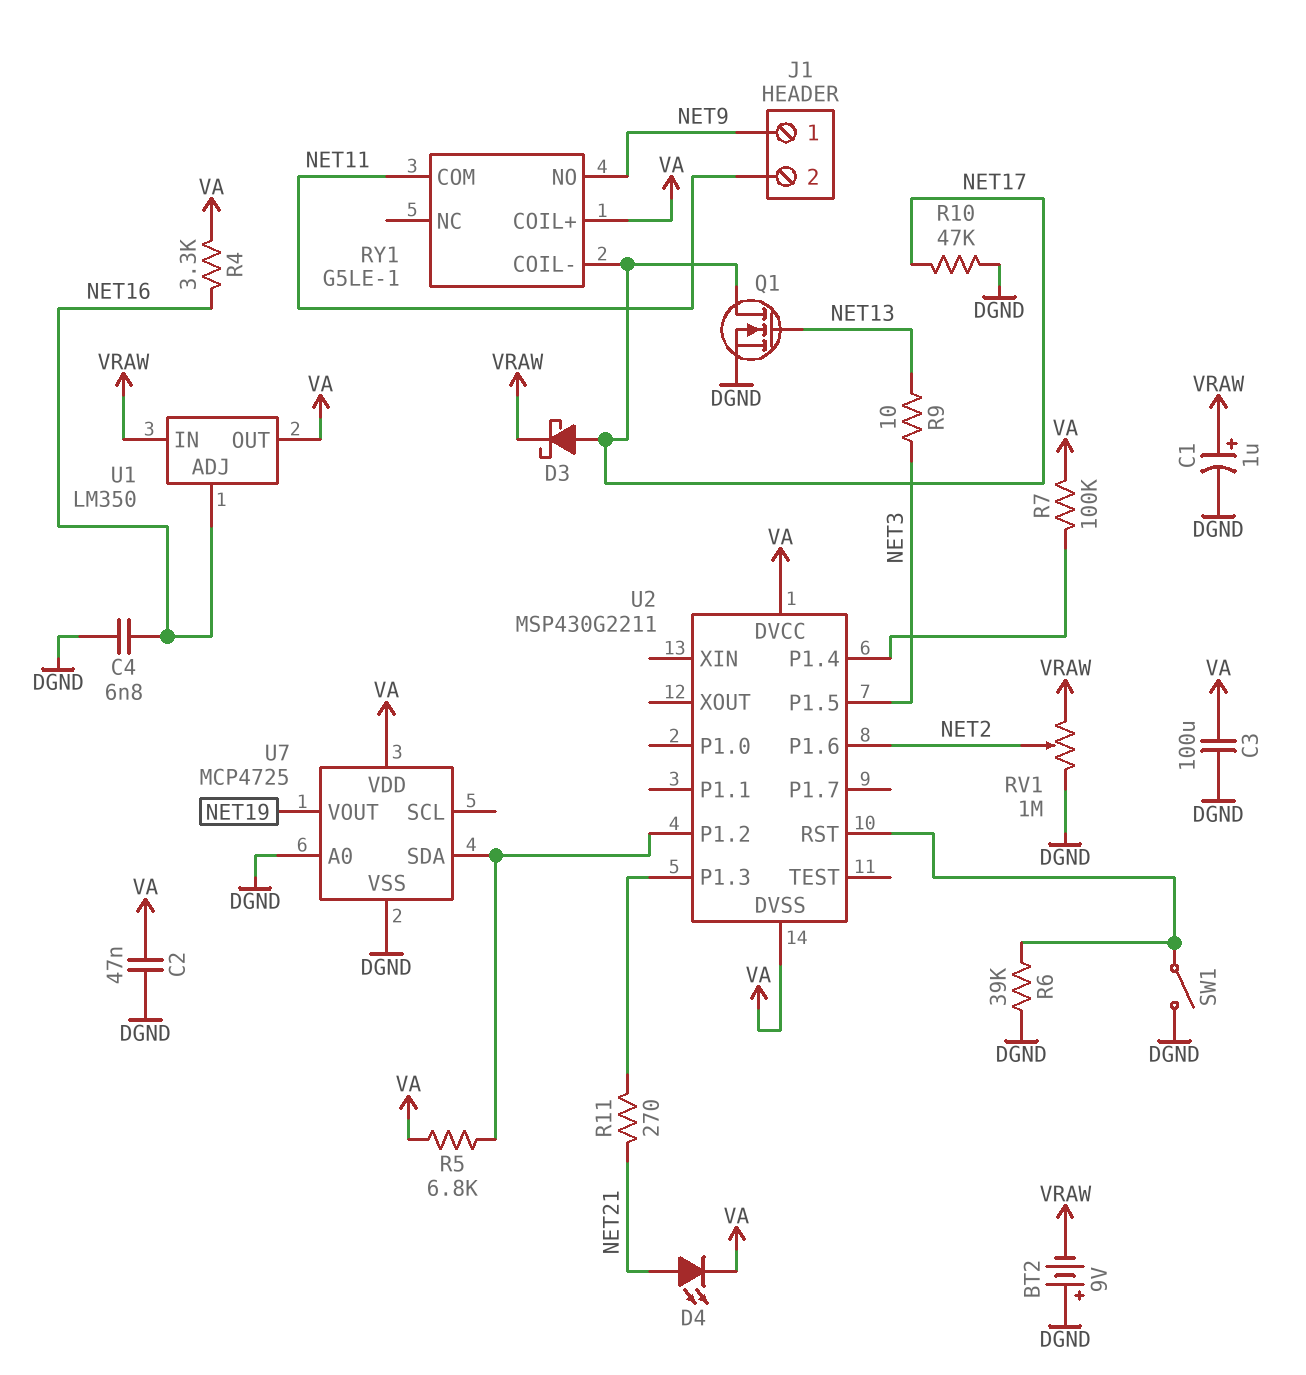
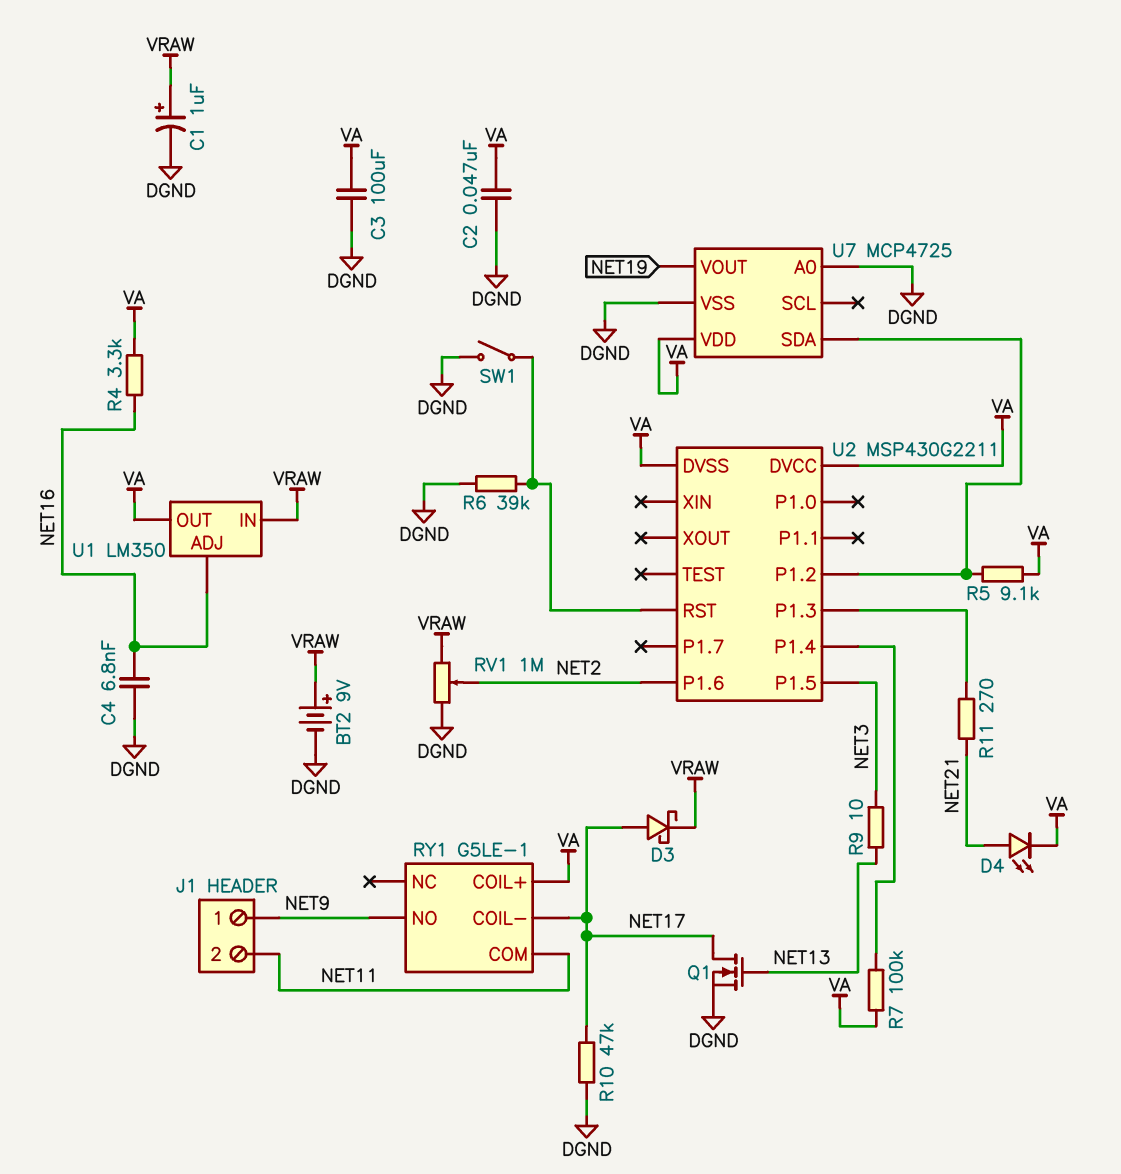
BT2: 9V (plus DGND, minus VRAW) -> 9V (plus VRAW, minus DGND)
R5: 6.8k (U2/P1.2, VA) -> 9.1k (U2/P1.2, VA)

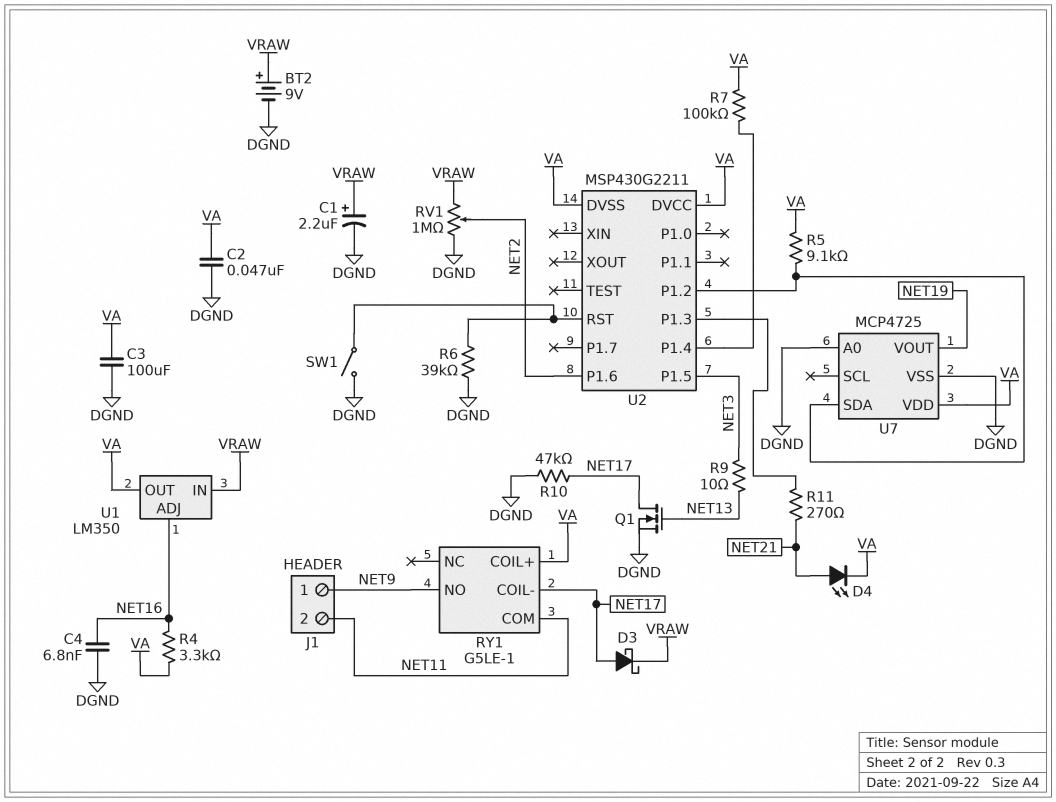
C1: 1uF (plus VRAW, minus DGND) -> 2.2uF (plus VRAW, minus DGND)

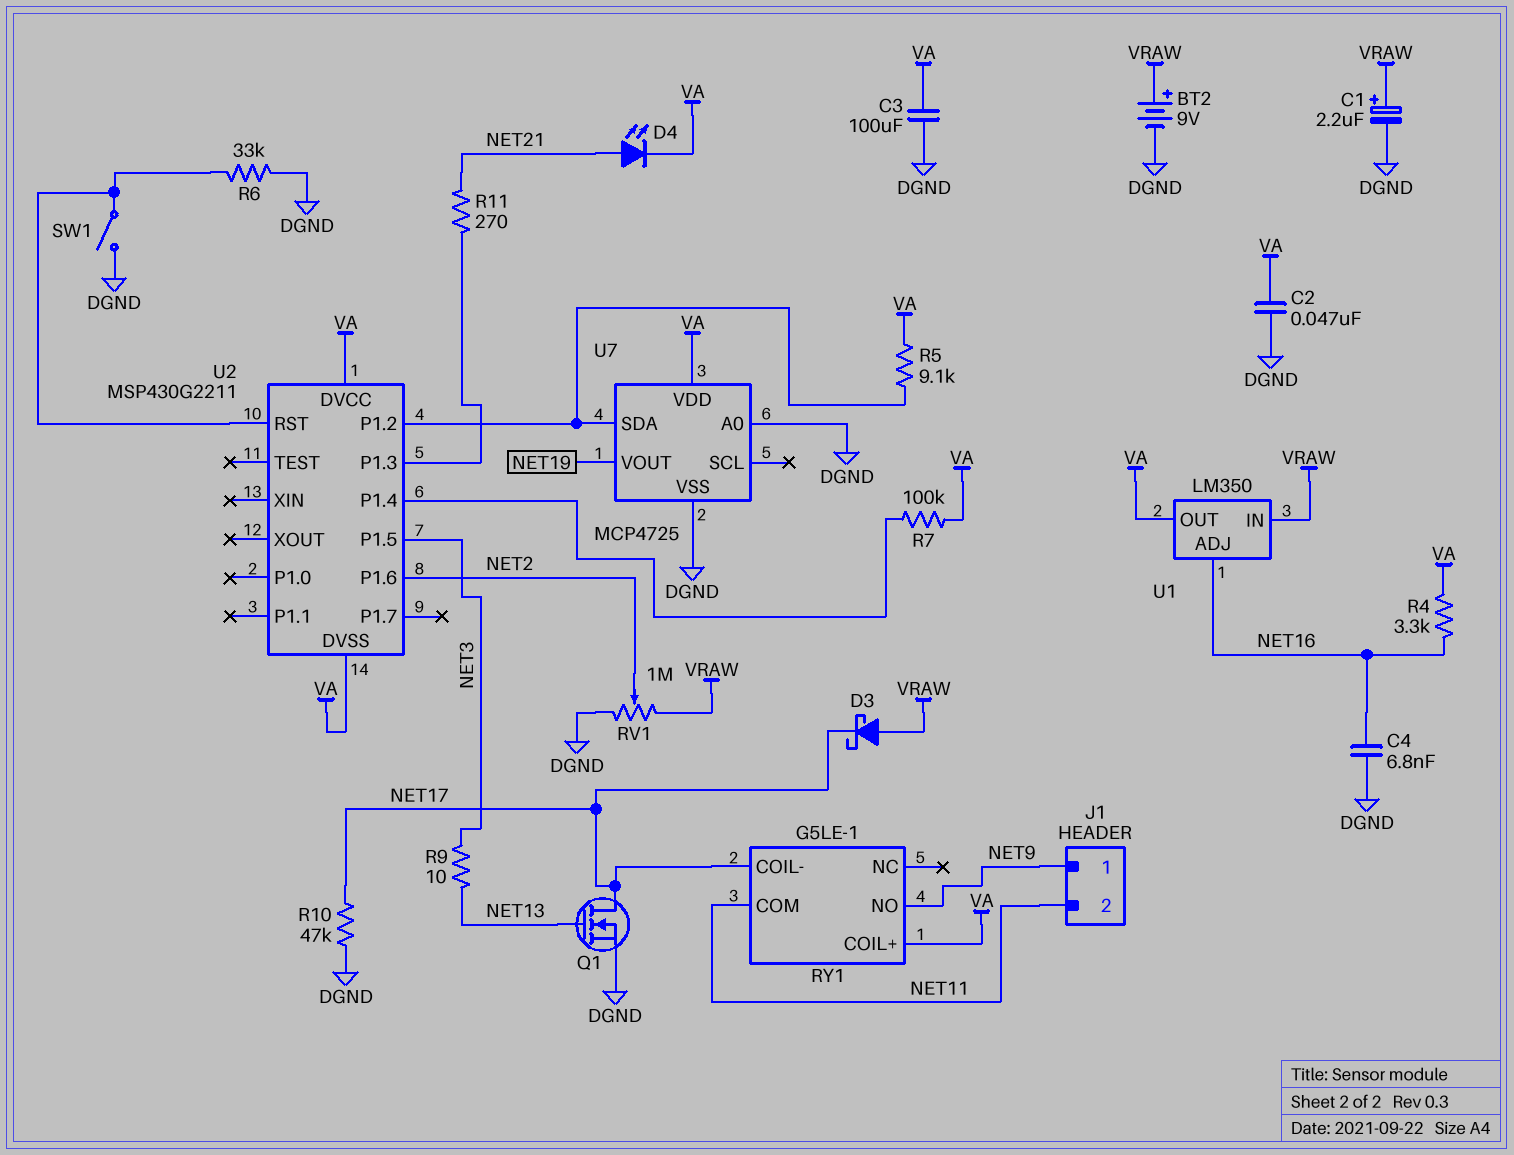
D3: schottky (A NET17, K VRAW) -> schottky (A VRAW, K NET17)
R6: 39k (DGND, U2/RST) -> 33k (DGND, U2/RST)

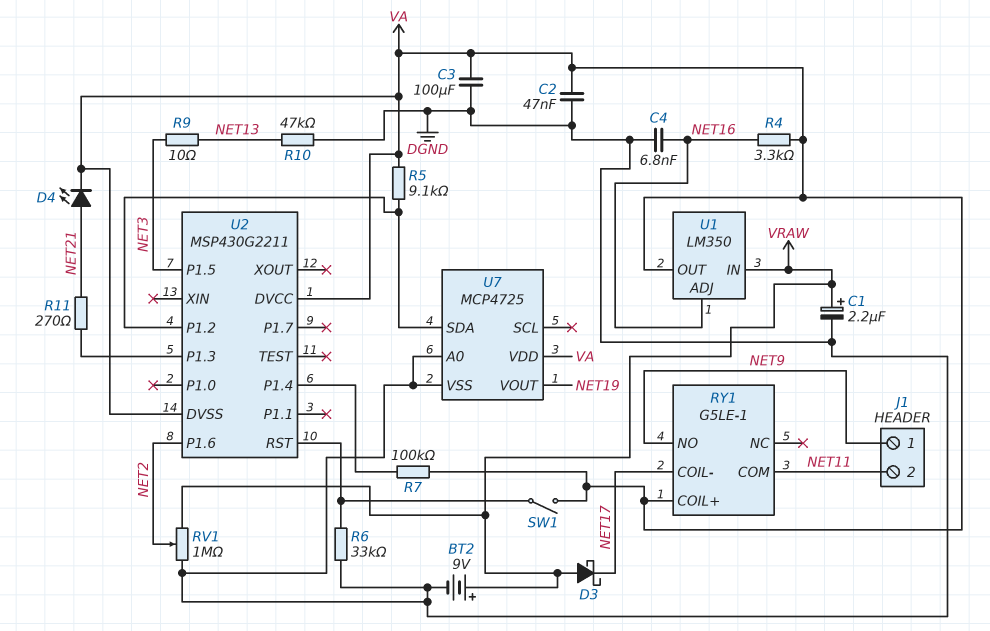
Q1: NMOS (G NET13, D NET17, S DGND) -> none
R10: 47k (DGND, NET17) -> 47k (DGND, NET13)
SW1: switch (DGND, U2/RST) -> switch (U2/RST, VA)

